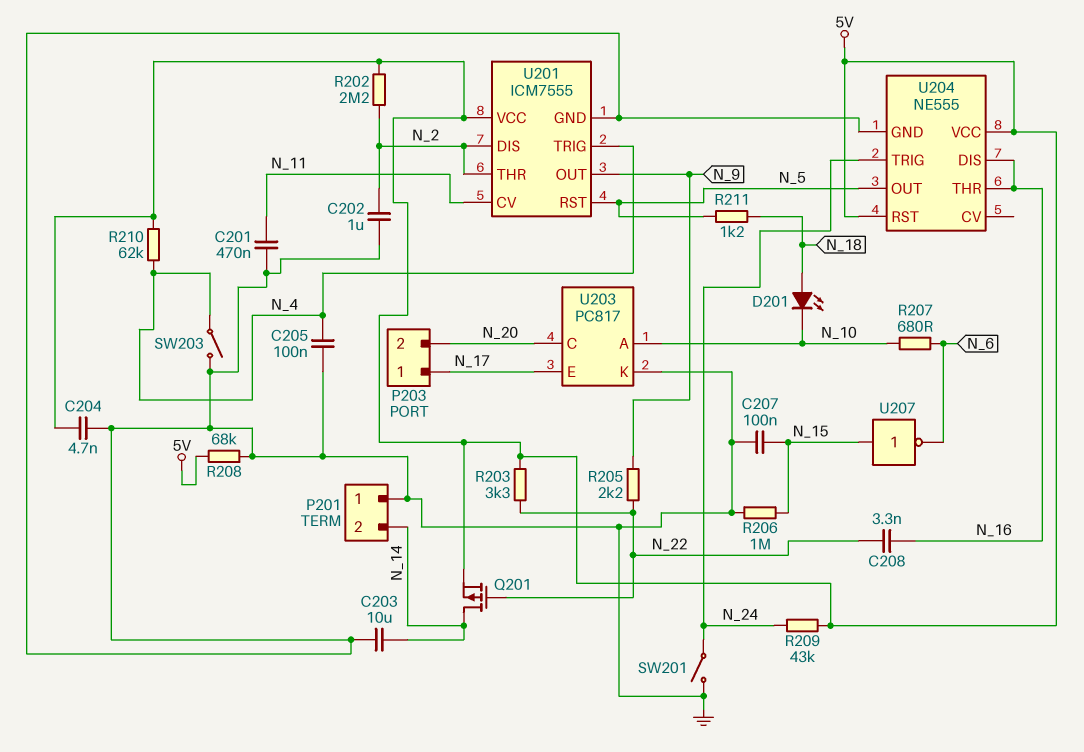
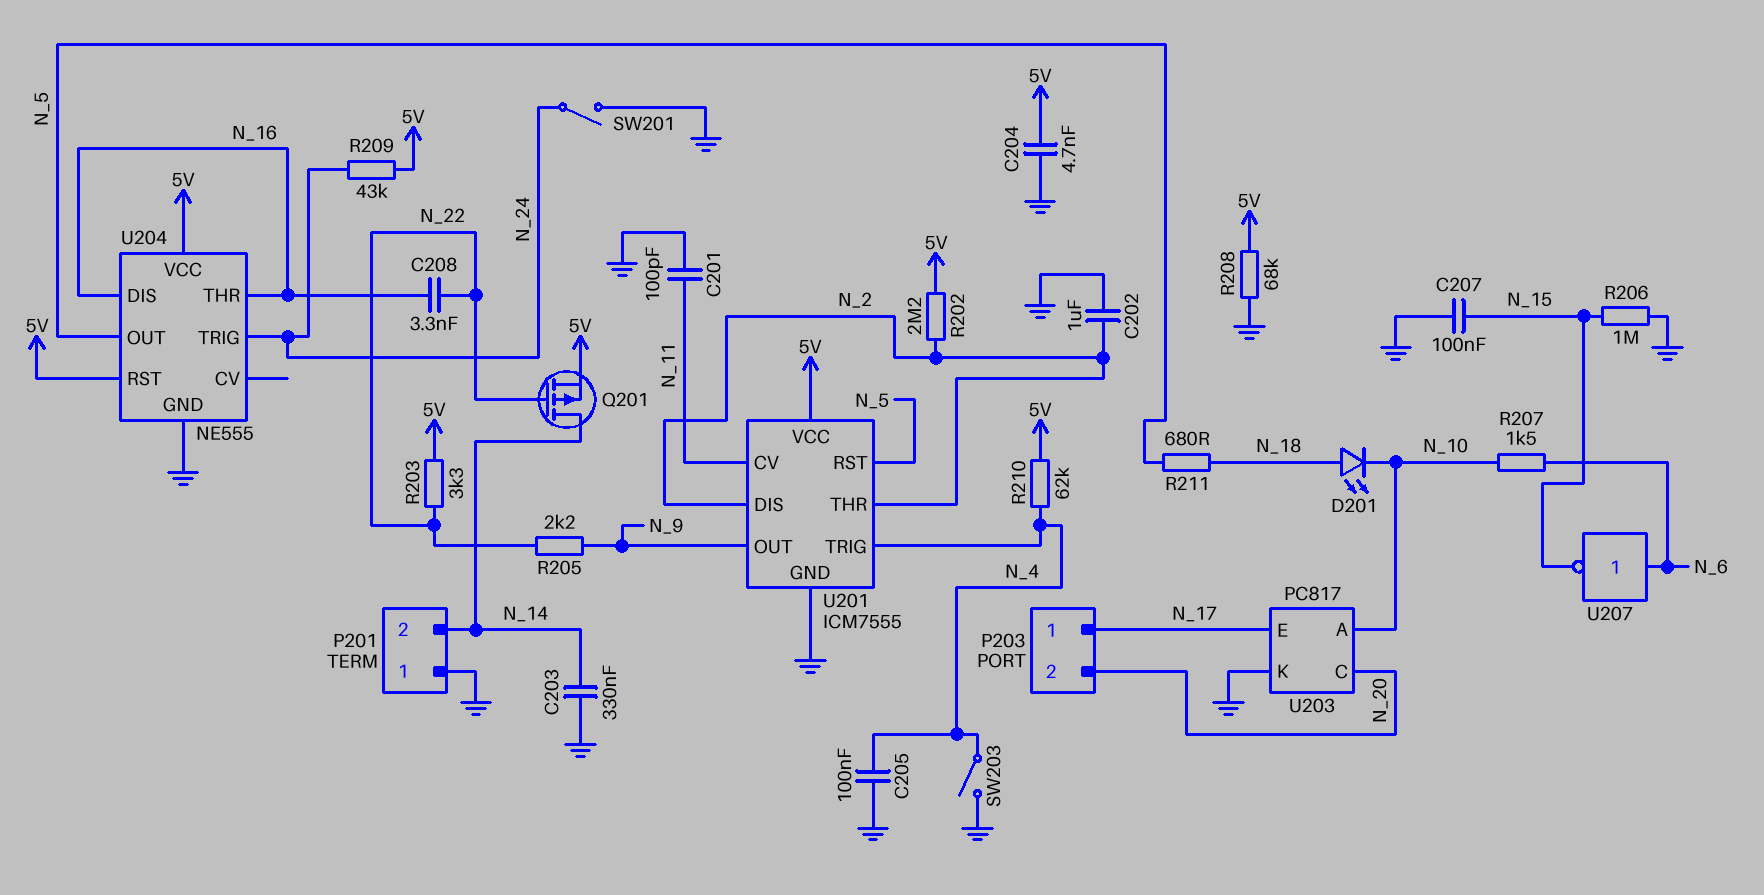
C201: 470nF (GND, N_11) -> 100pF (GND, N_11)
C203: 10uF (GND, N_14) -> 330nF (GND, N_14)
R207: 680 (N_6, N_10) -> 1.5k (N_6, N_10)
R211: 1.2k (N_5, N_18) -> 680 (N_5, N_18)
U207: NOT (in N_15, out N_6) -> NOT (in N_6, out N_15)

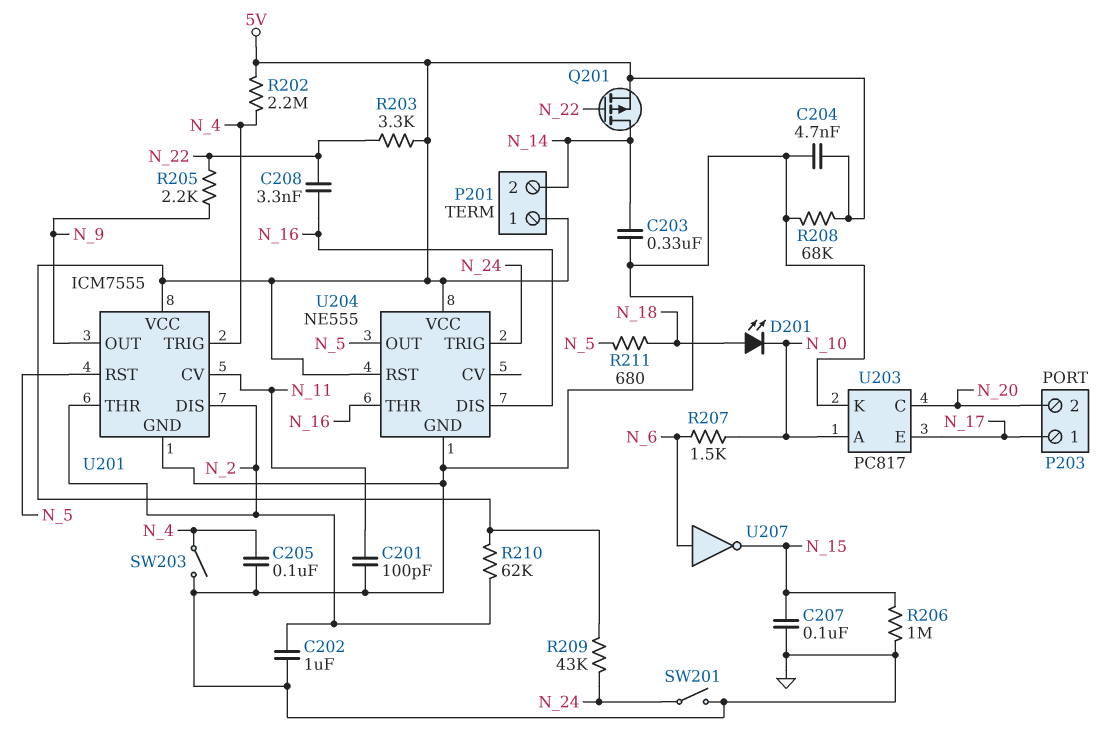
P201 pin 1: GND -> 5V
R202: 2.2M (5V, N_2) -> 2.2M (5V, N_4)
R210: 62k (5V, N_4) -> 62k (5V, N_2)

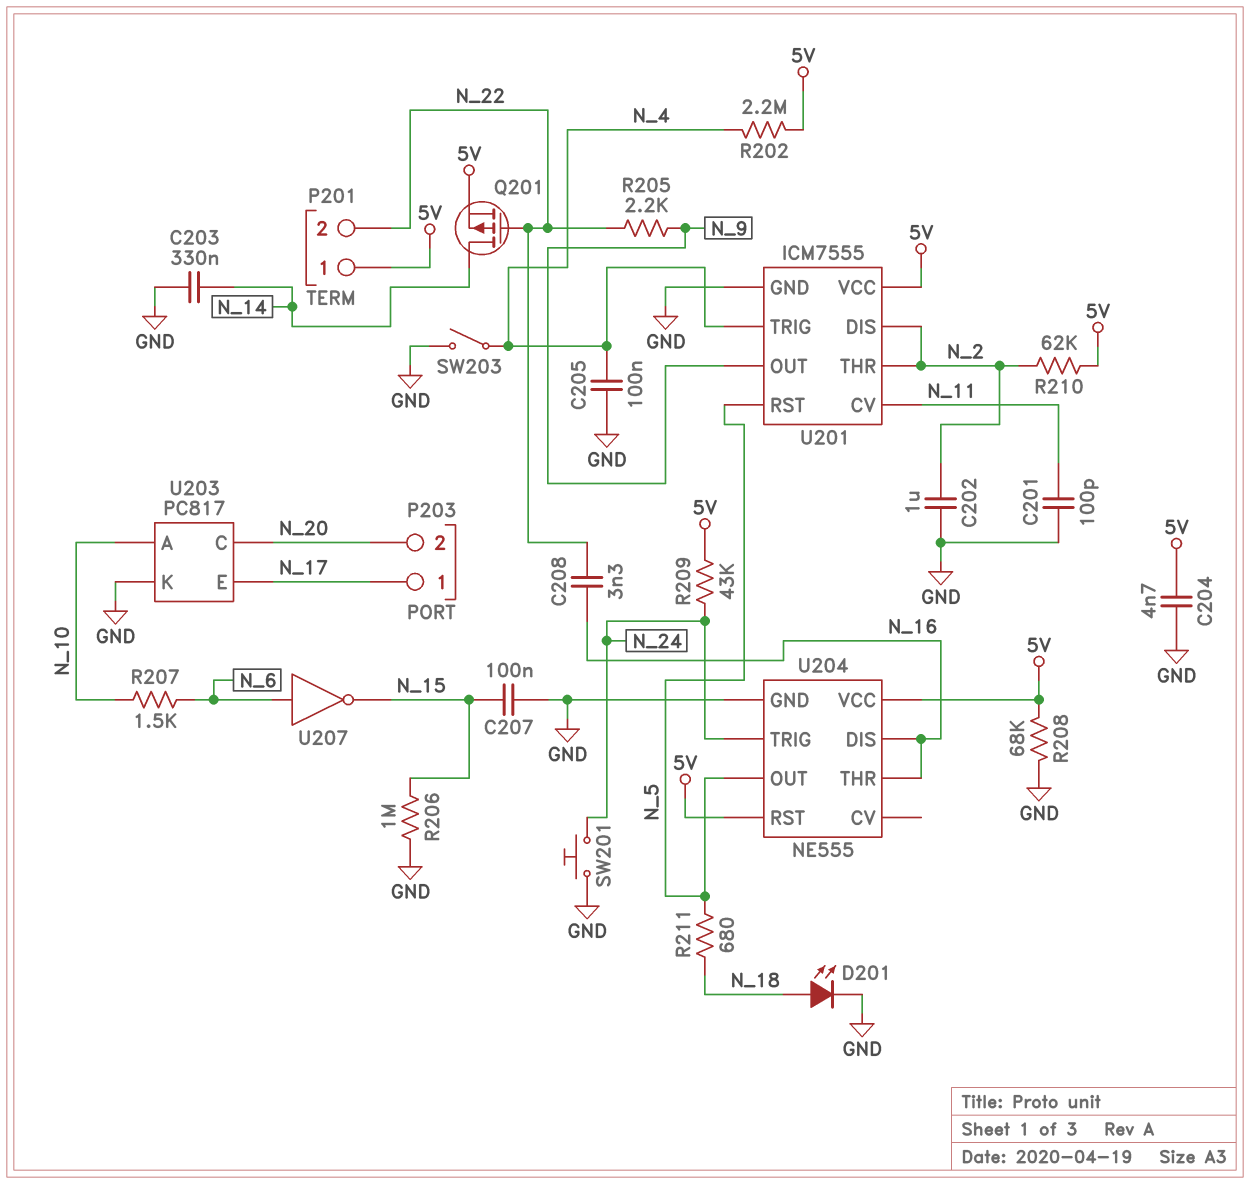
D201: LED (A N_18, K N_10) -> LED (A N_18, K GND)
P201 pin 2: N_14 -> N_22
R203: 3.3k (5V, N_22) -> none
SW201: switch (GND, N_24) -> button (GND, N_24)

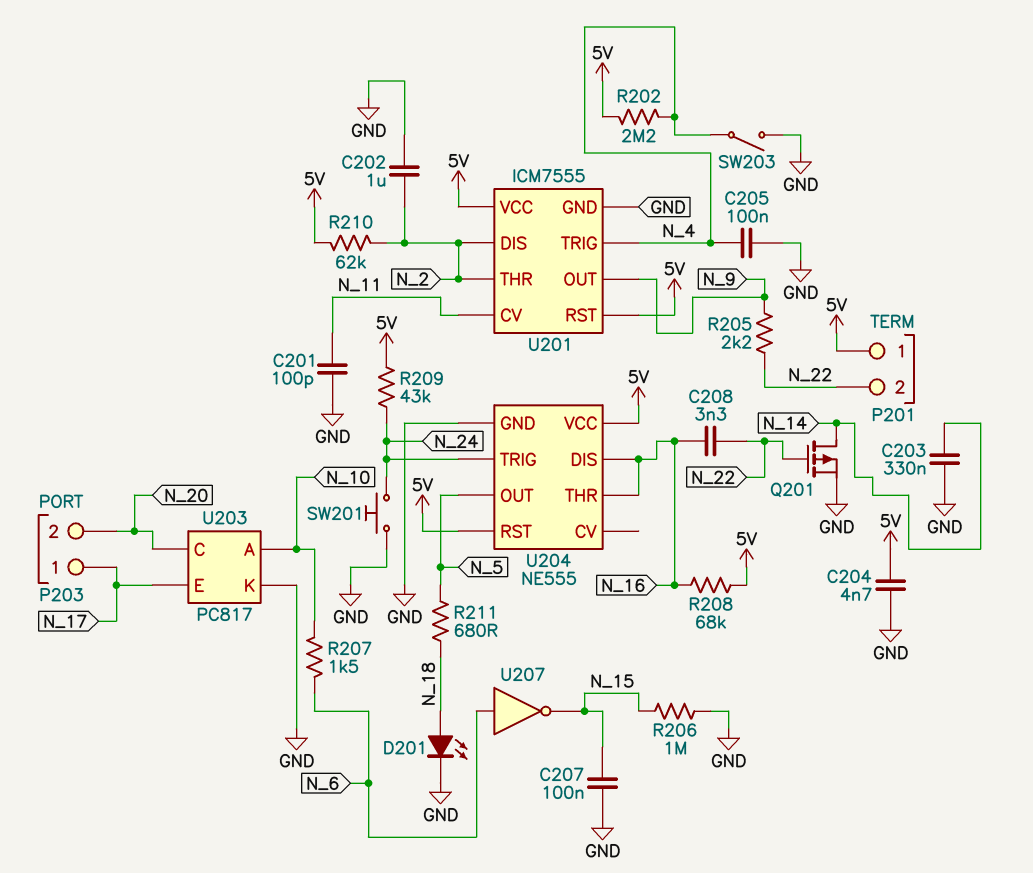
Q201: PMOS (G N_22, D N_14, S 5V) -> PMOS (G N_22, D N_14, S GND)
R208: 68k (5V, GND) -> 68k (5V, N_16)
U201 pin RST: N_5 -> 5V

